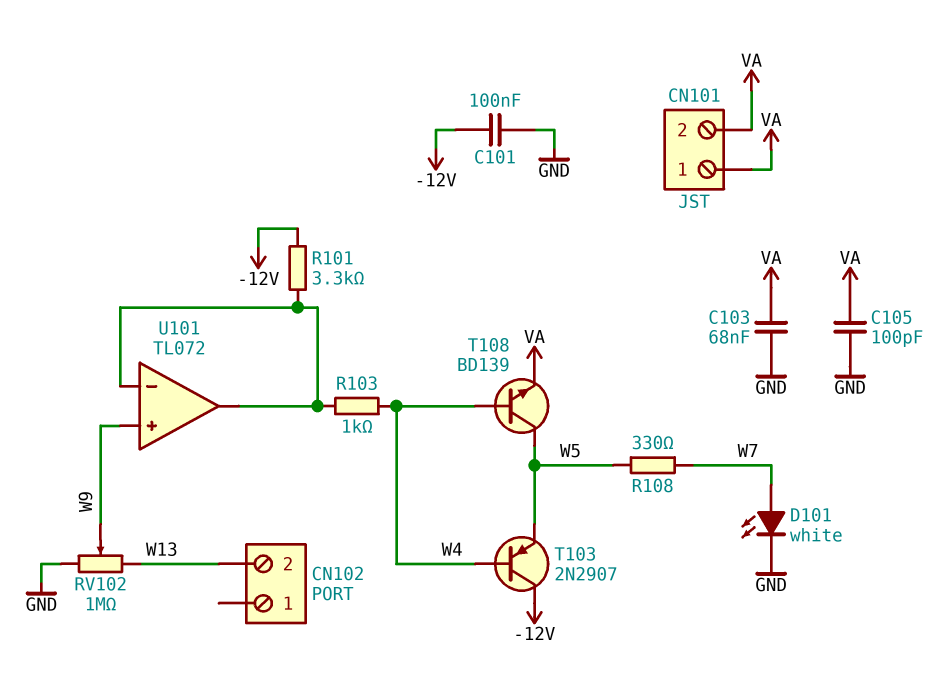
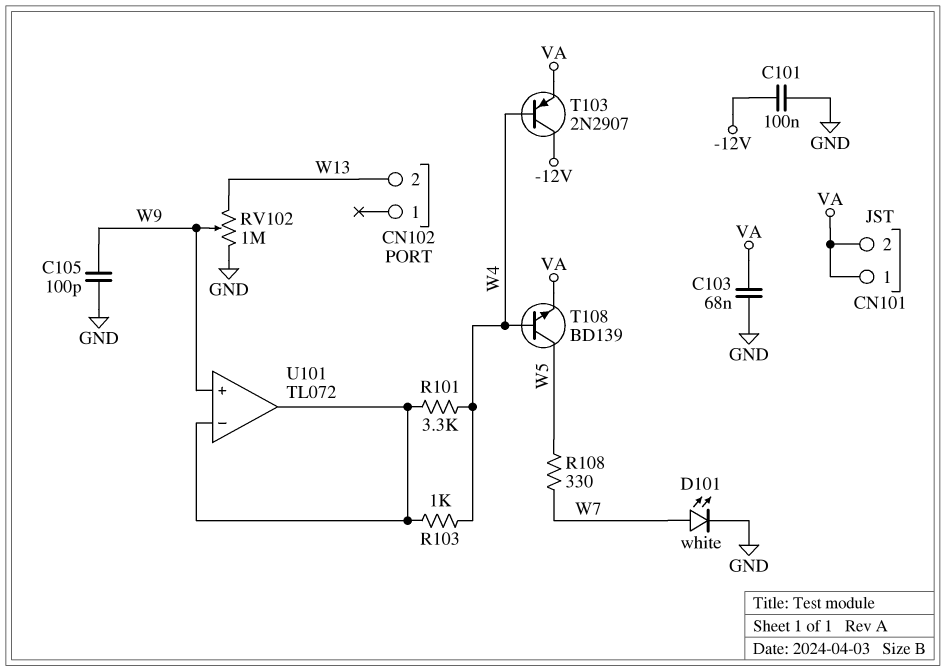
C105: 100pF (GND, VA) -> 100pF (GND, W9)
R101: 3.3k (-12V, U101/in-) -> 3.3k (U101/in-, W4)
T103: PNP 2N2907 (B W4, C -12V, E W5) -> PNP 2N2907 (B W4, C -12V, E VA)

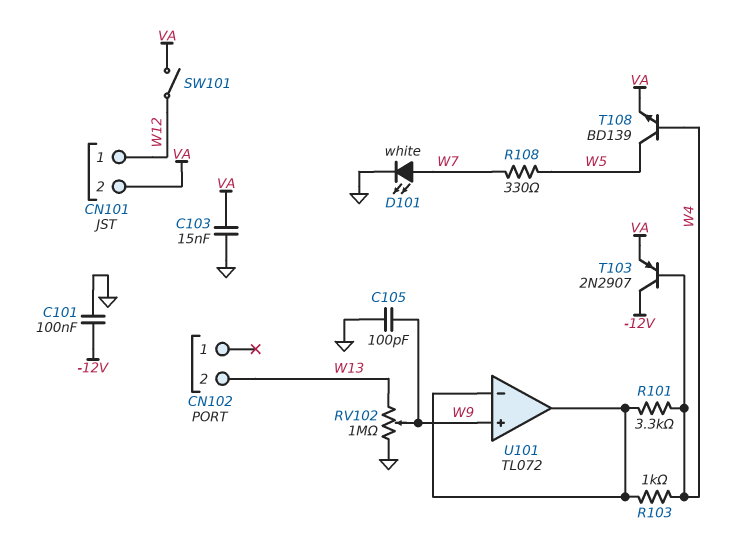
C103: 68nF (GND, VA) -> 15nF (GND, VA)
CN101 pin 1: VA -> W12
SW101: none -> switch (VA, W12)

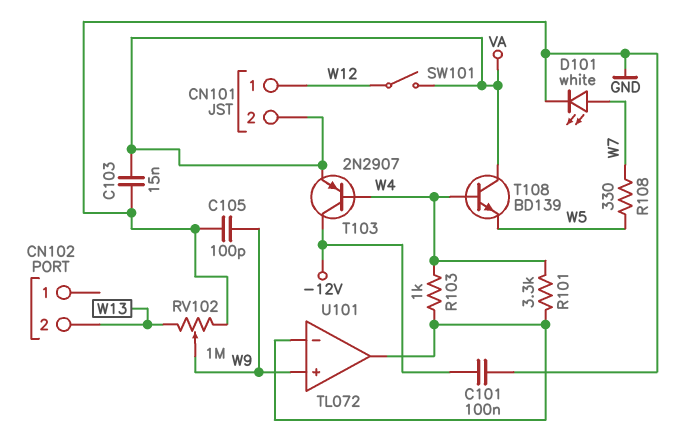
T108: NPN BD139 (B W4, C W5, E VA) -> NPN BD139 (B W4, C VA, E W5)

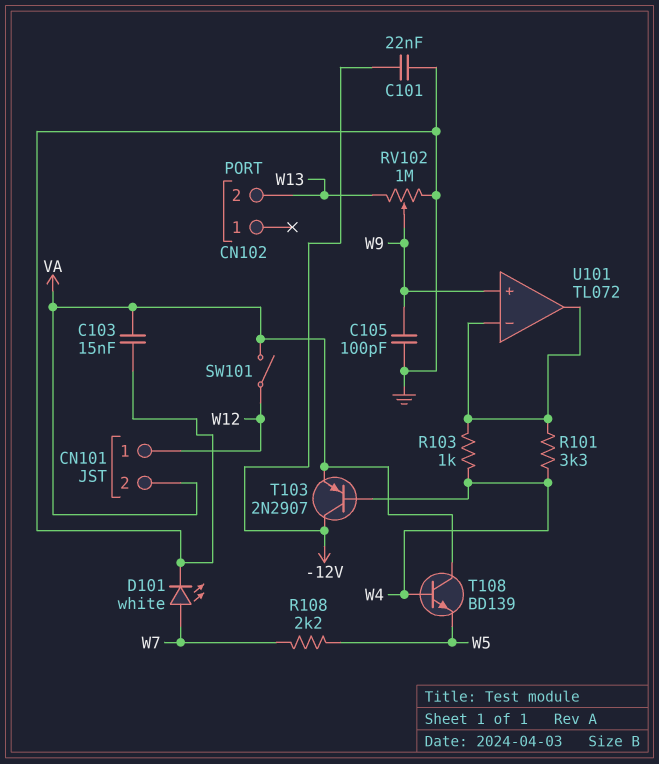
C101: 100nF (-12V, GND) -> 22nF (-12V, GND)
R108: 330 (W5, W7) -> 2.2k (W5, W7)

